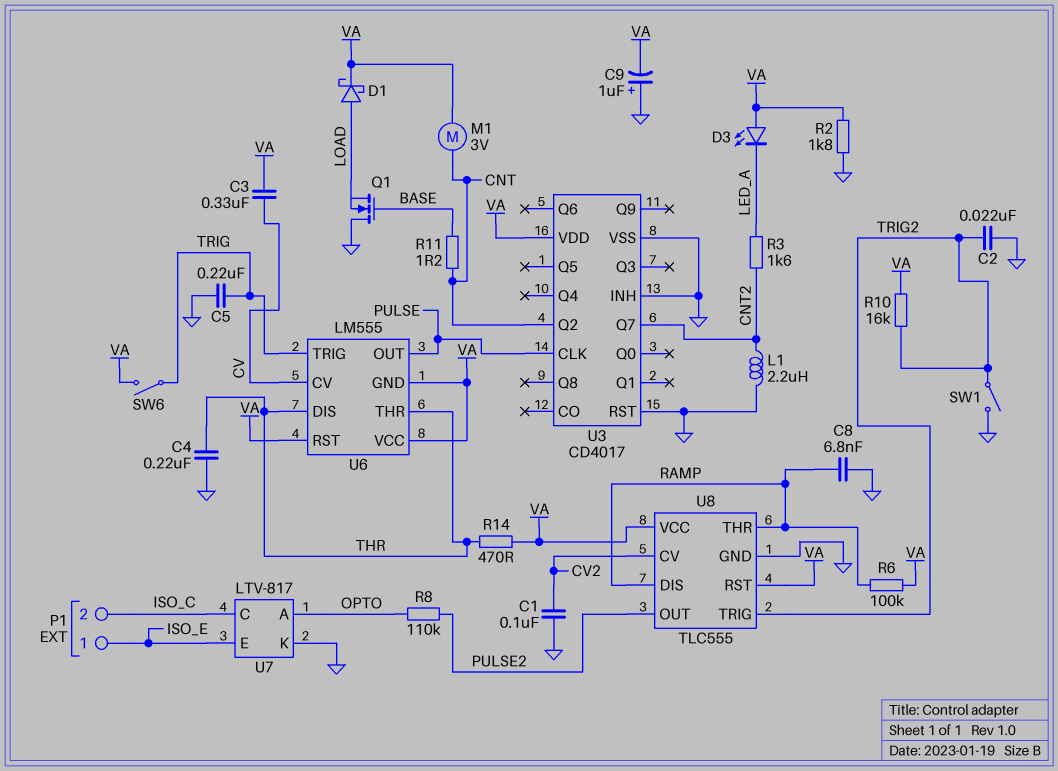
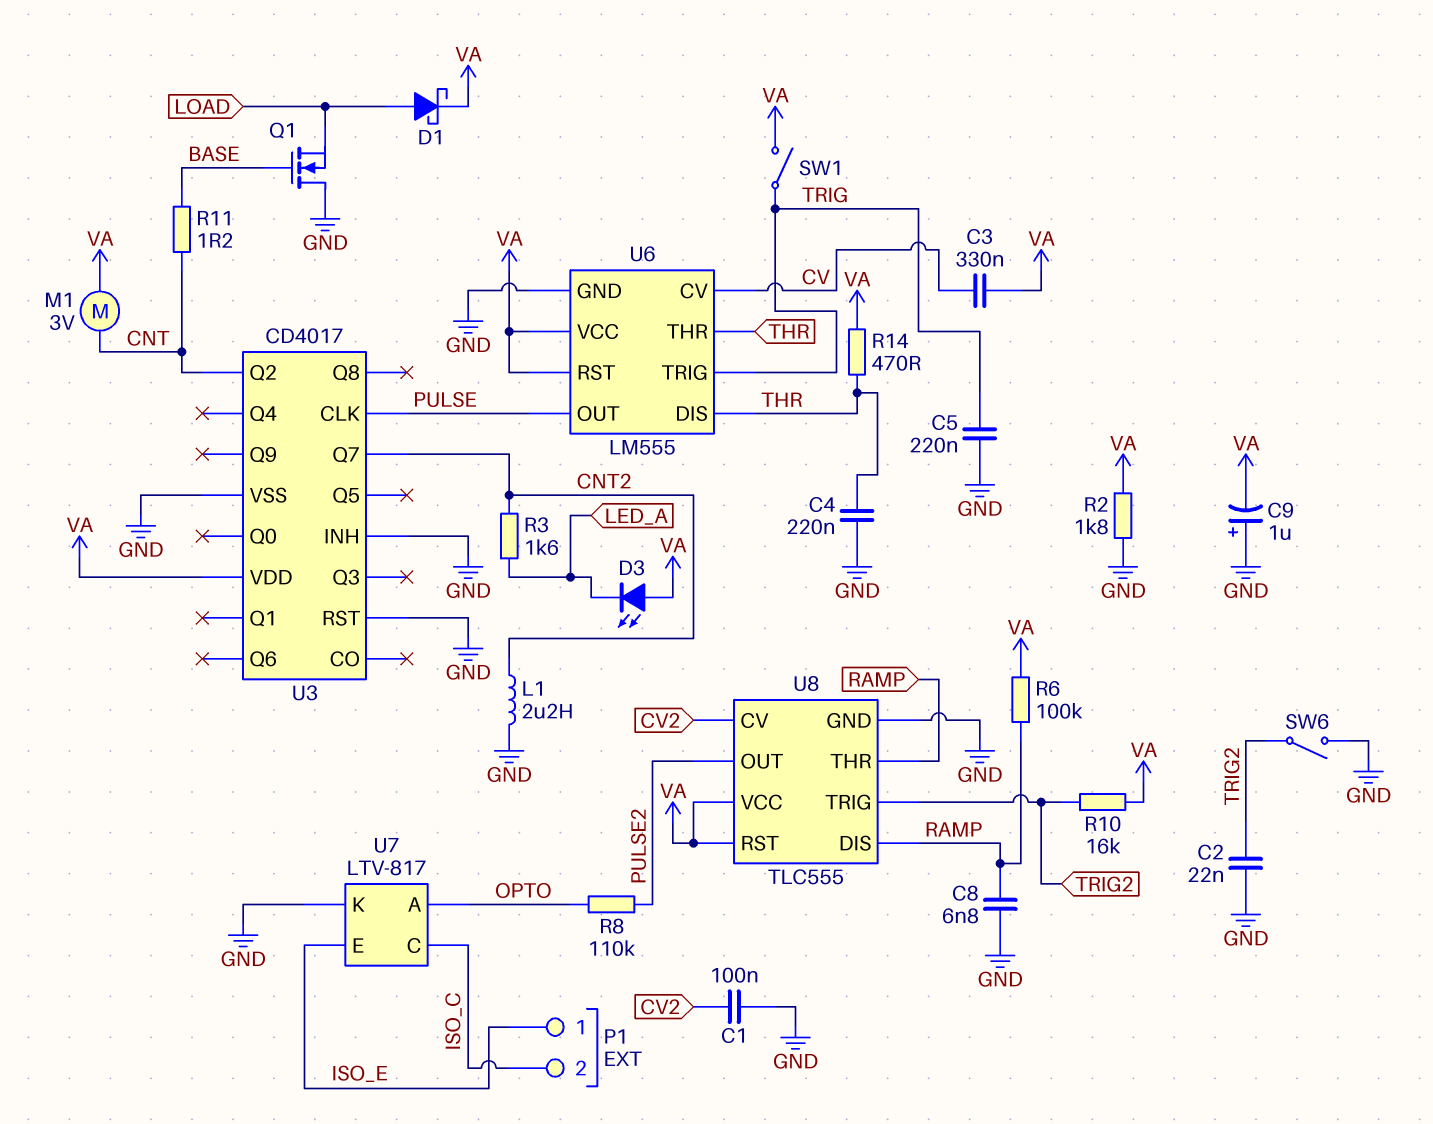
SW1: switch (GND, TRIG2) -> switch (TRIG, VA)
SW6: switch (TRIG, VA) -> switch (GND, TRIG2)
U6 pin GND: VA -> GND

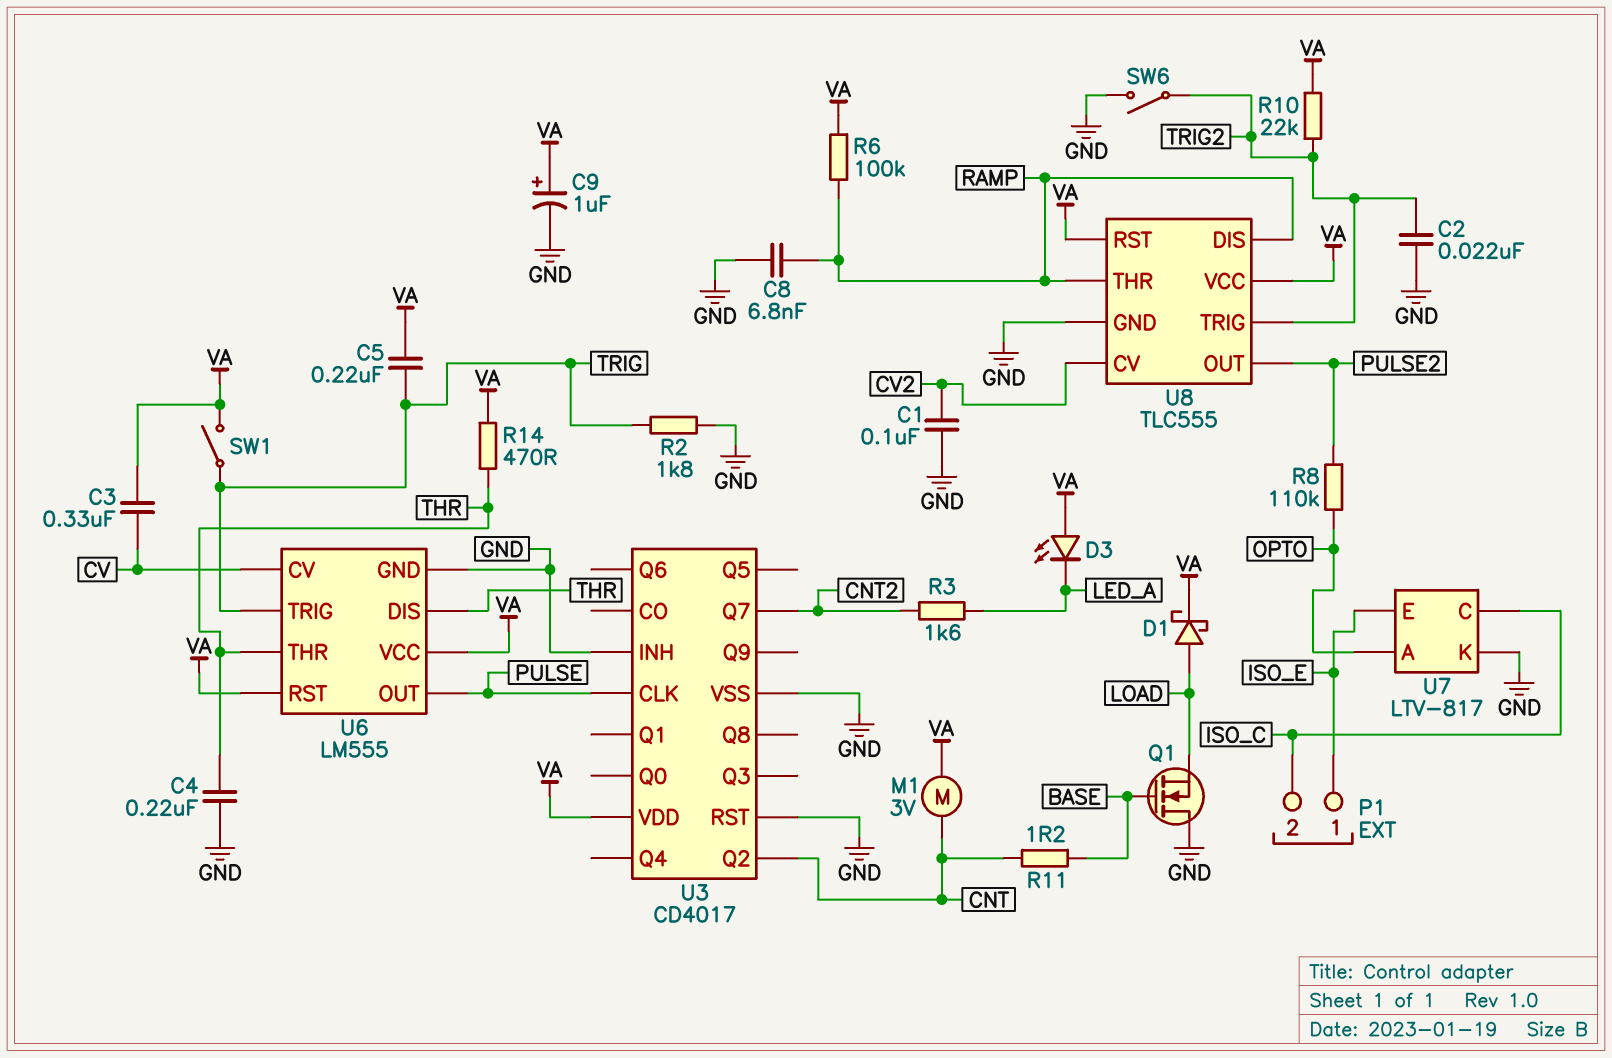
C5: 220nF (GND, TRIG) -> 220nF (TRIG, VA)
C9: 1uF (plus GND, minus VA) -> 1uF (plus VA, minus GND)
L1: 2.2uH (CNT2, GND) -> none
R2: 1.8k (GND, VA) -> 1.8k (GND, TRIG)
R10: 16k (TRIG2, VA) -> 22k (TRIG2, VA)

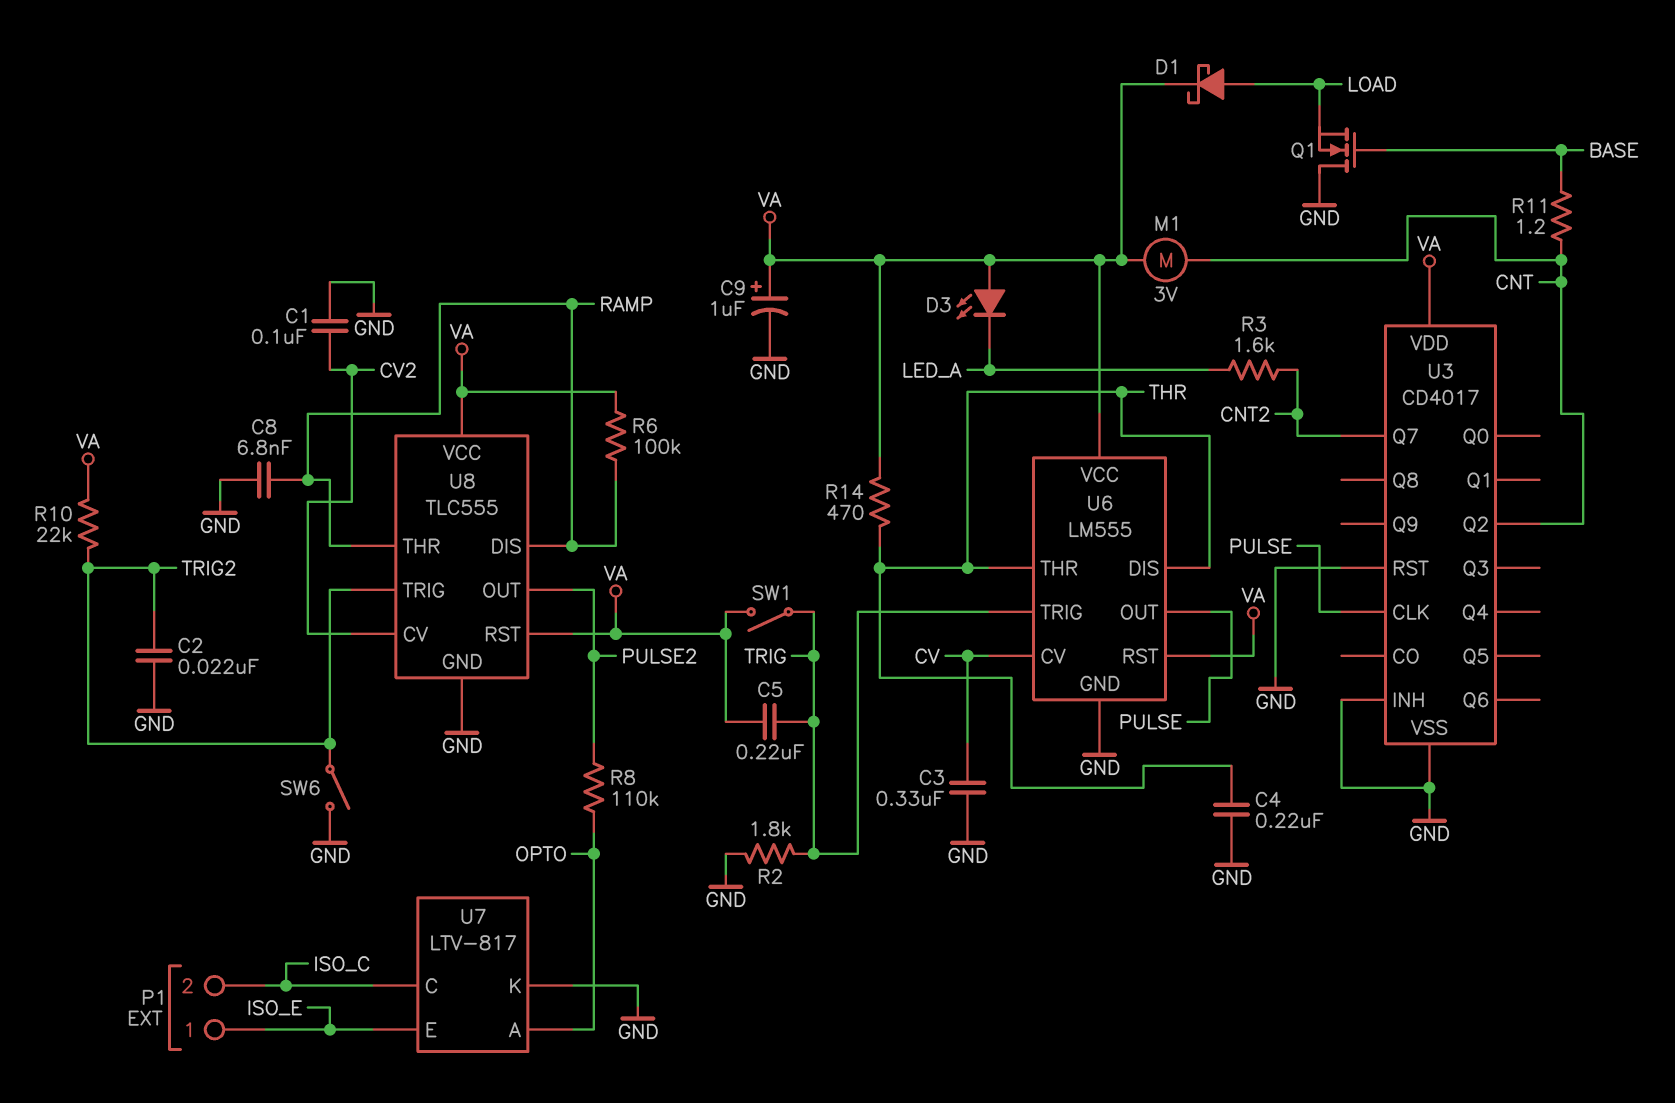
C3: 330nF (CV, VA) -> 330nF (CV, GND)

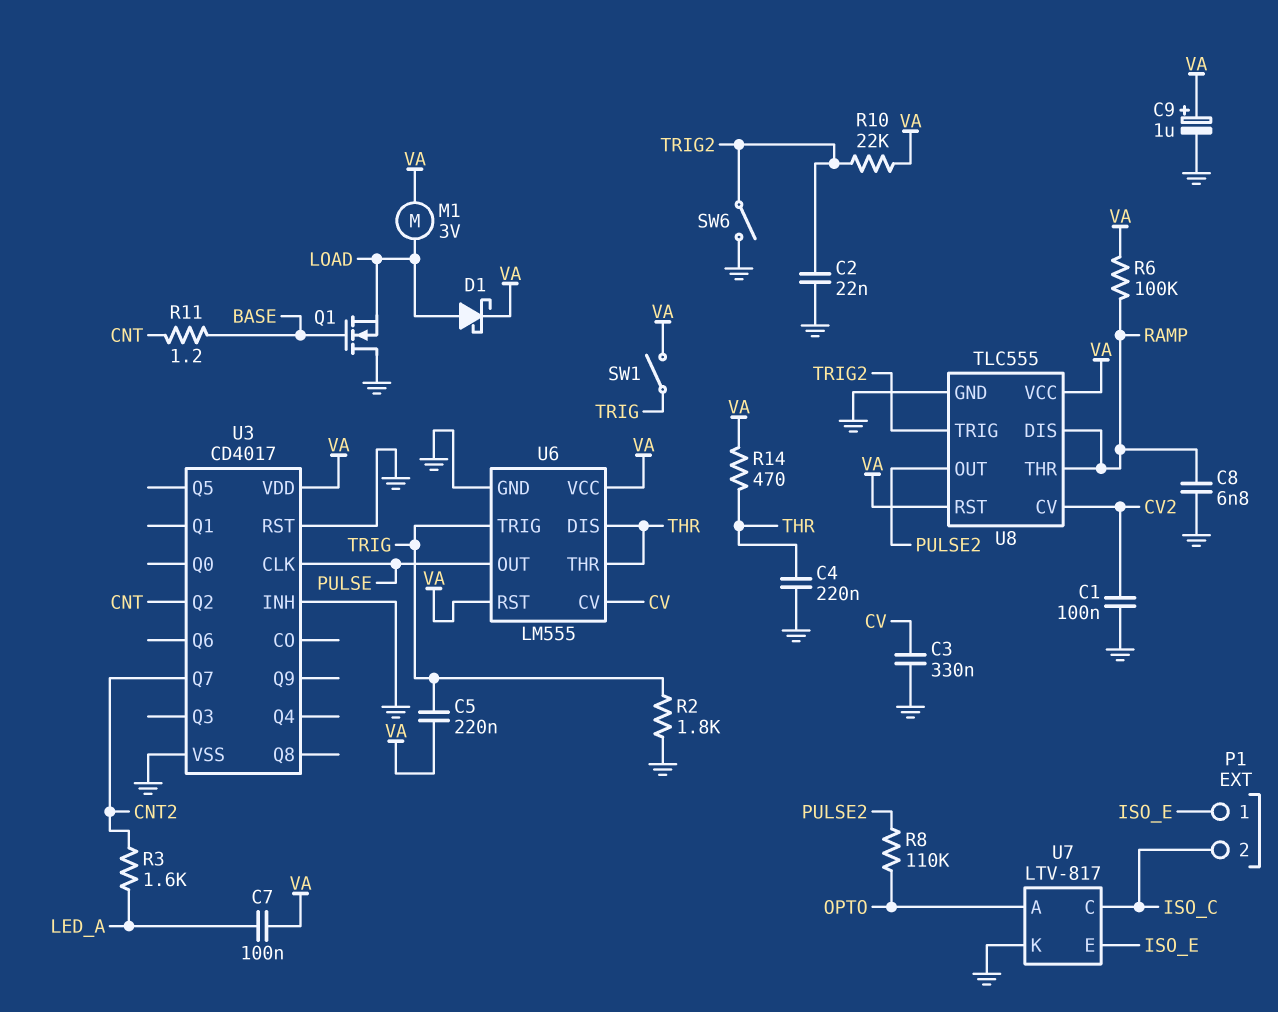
C7: none -> 100nF (LED_A, VA)
D3: LED (A VA, K LED_A) -> none
M1: motor 3V (CNT, VA) -> motor 3V (LOAD, VA)

